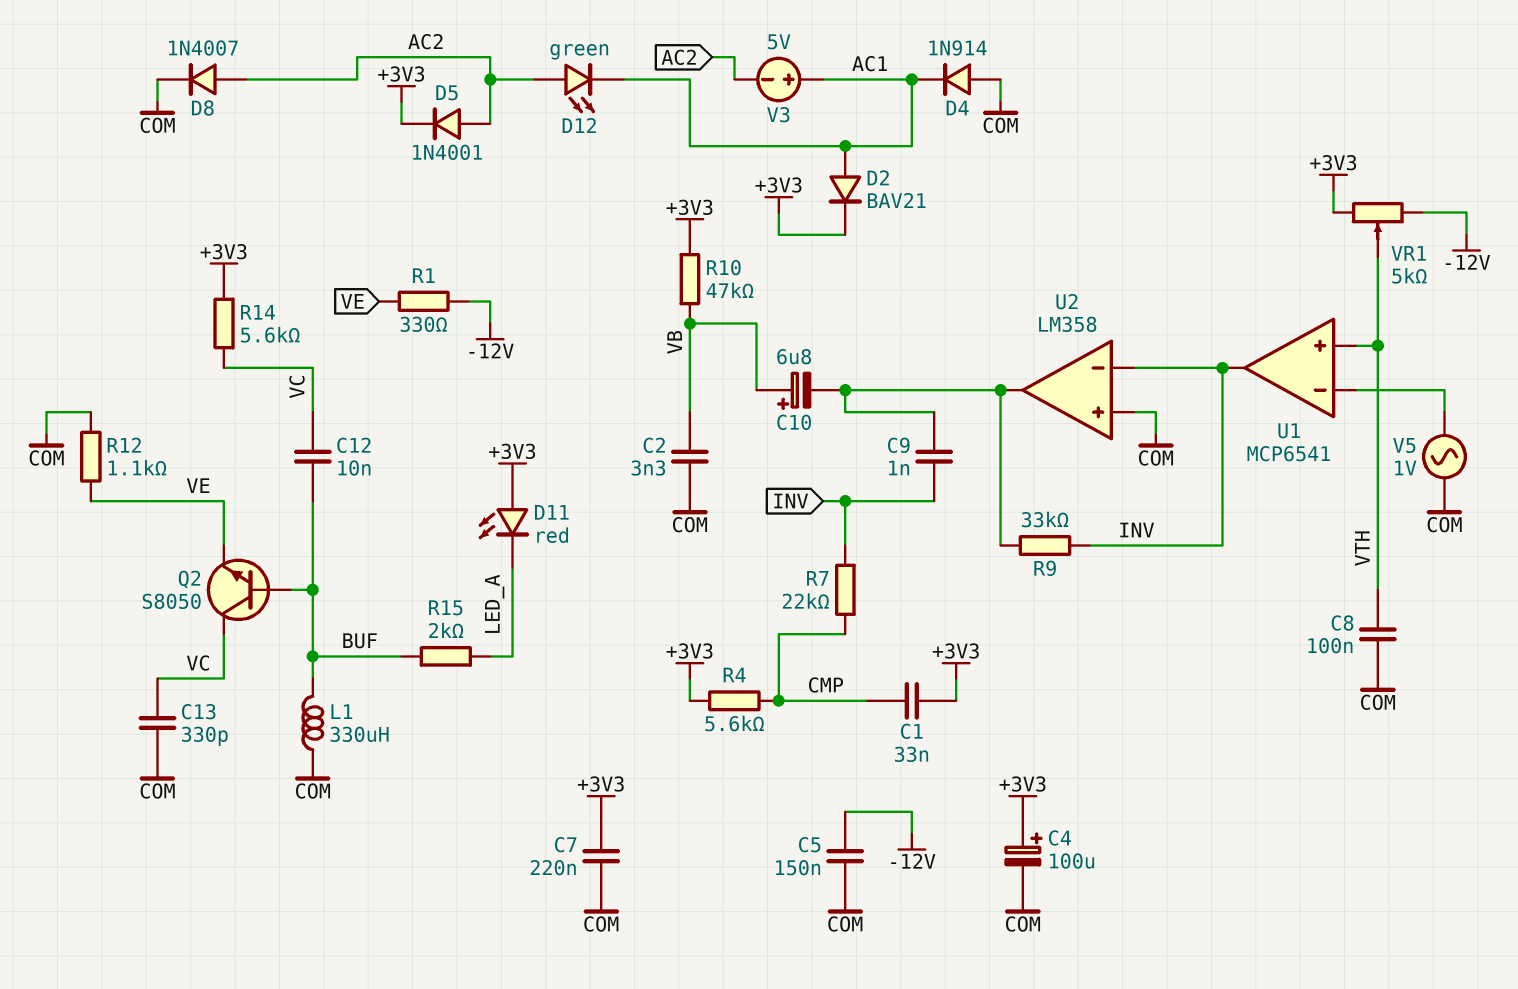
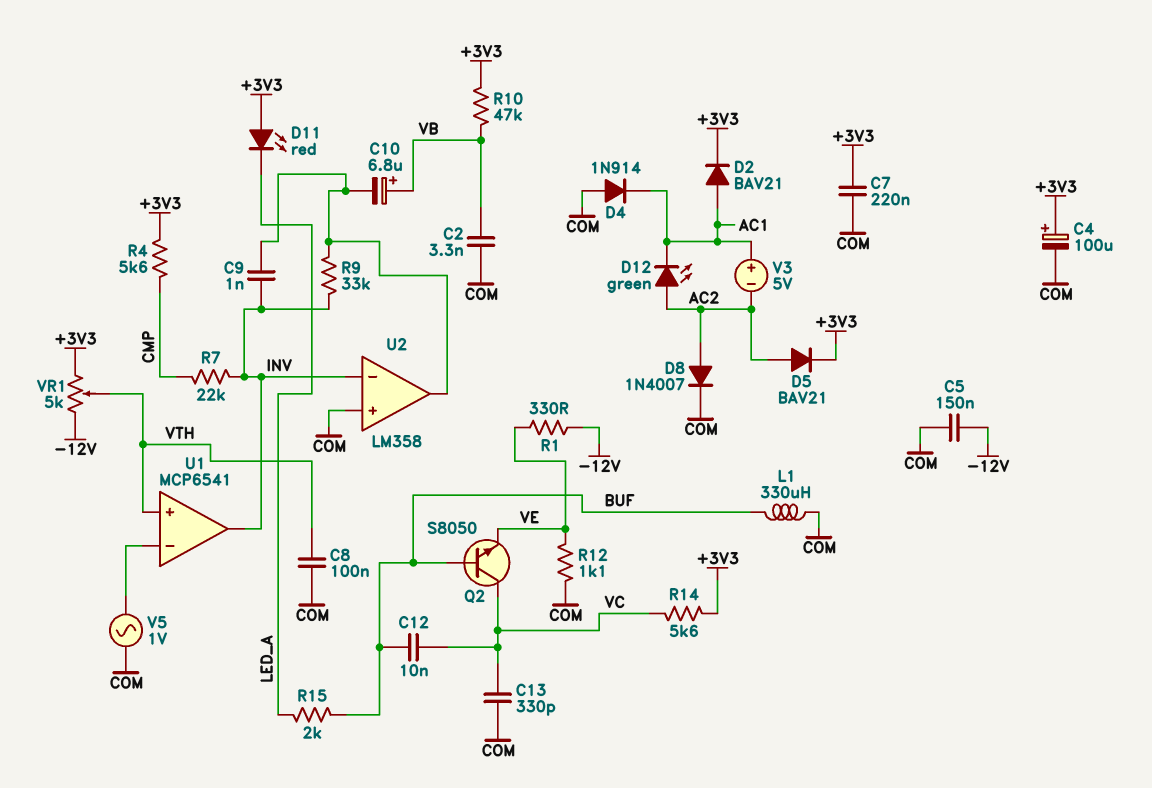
C1: 33nF (+3V3, CMP) -> none
D5: diode 1N4001 (A AC2, K +3V3) -> diode BAV21 (A AC2, K +3V3)

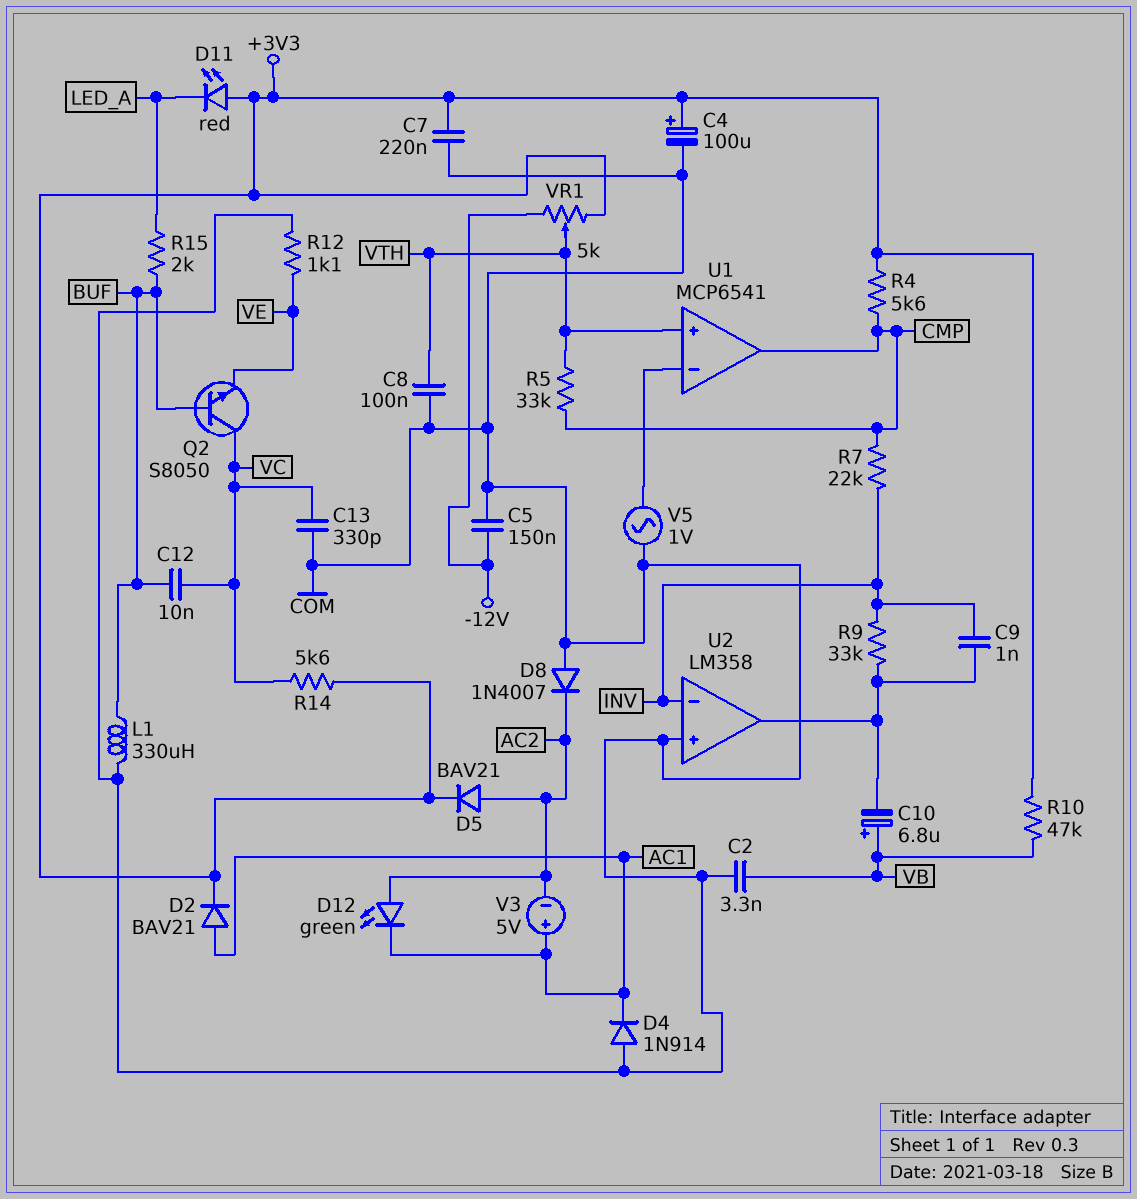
D8: diode 1N4007 (A AC2, K COM) -> diode 1N4007 (A COM, K AC2)
R1: 330 (-12V, VE) -> none
R5: none -> 33k (CMP, VTH)
U1 pin out: INV -> CMP

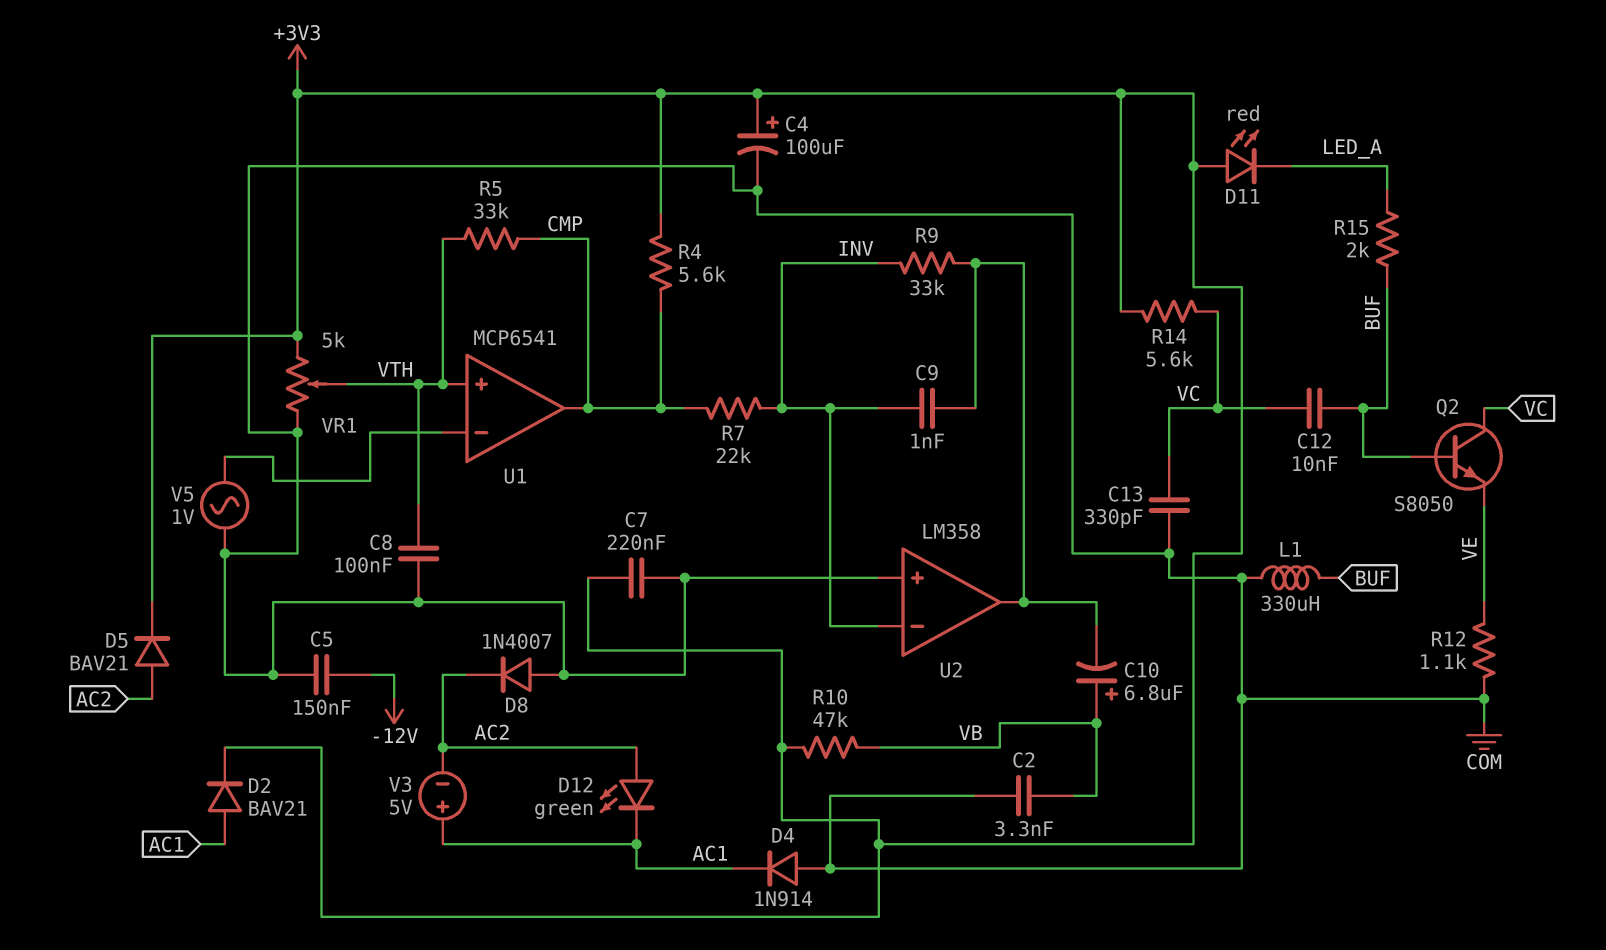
VR1: 5k (+3V3, -12V, wiper VTH) -> 5k (+3V3, COM, wiper VTH)

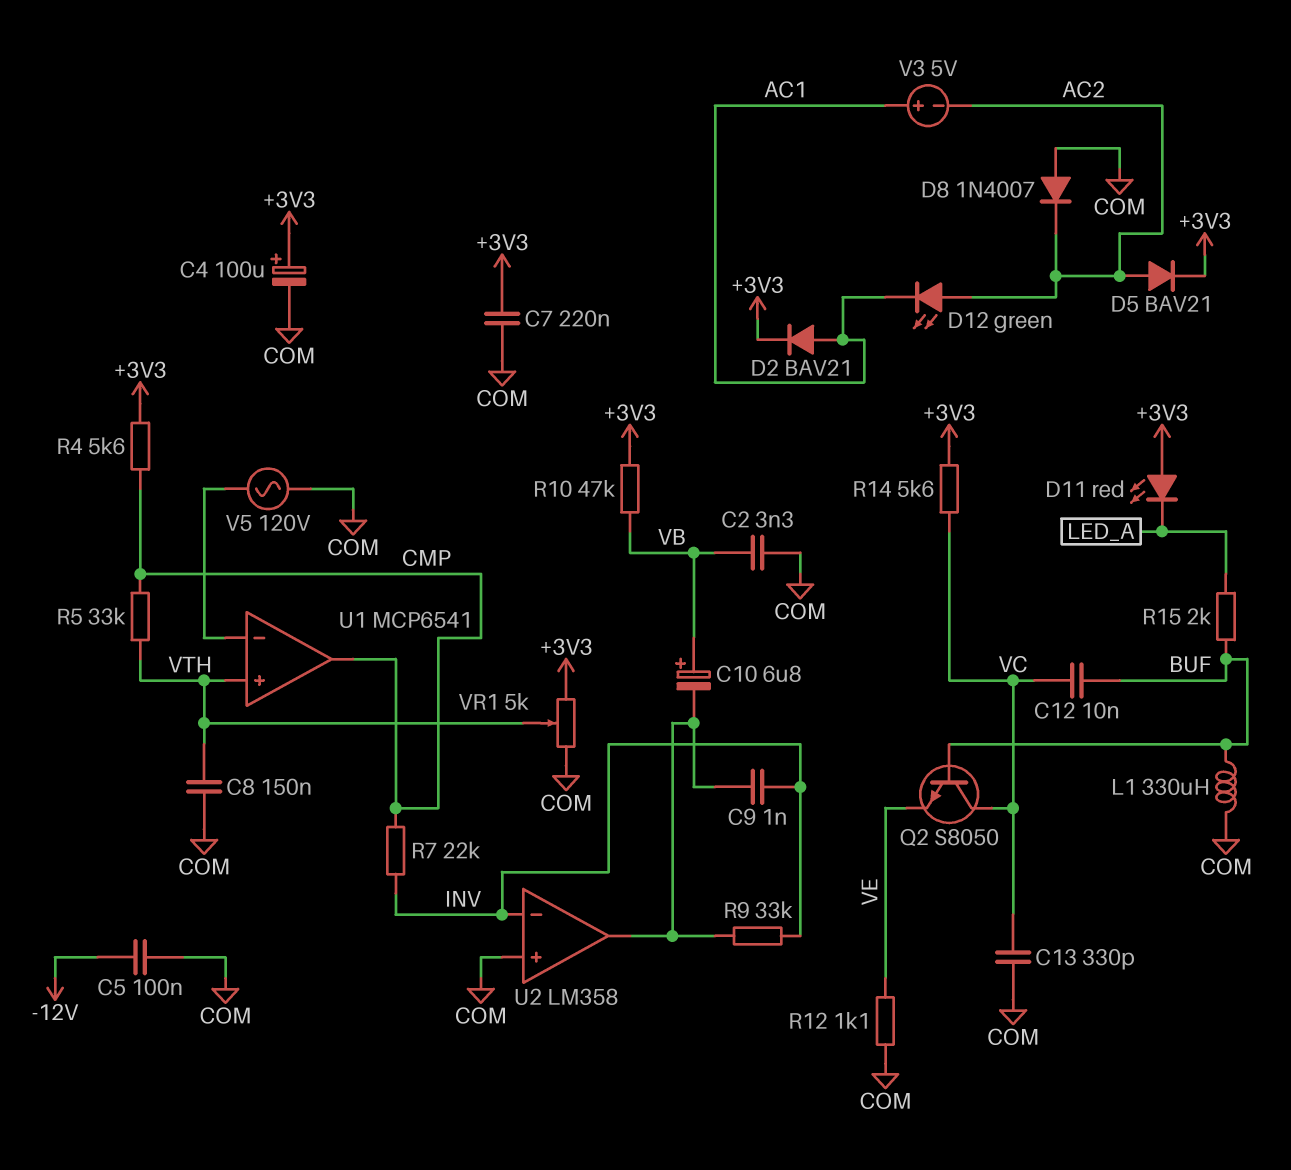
C5: 150nF (-12V, COM) -> 100nF (-12V, COM)
C8: 100nF (COM, VTH) -> 150nF (COM, VTH)
D4: diode 1N914 (A COM, K AC1) -> none
V5: AC 1V (COM, U1/in-) -> AC 120V (COM, U1/in-)

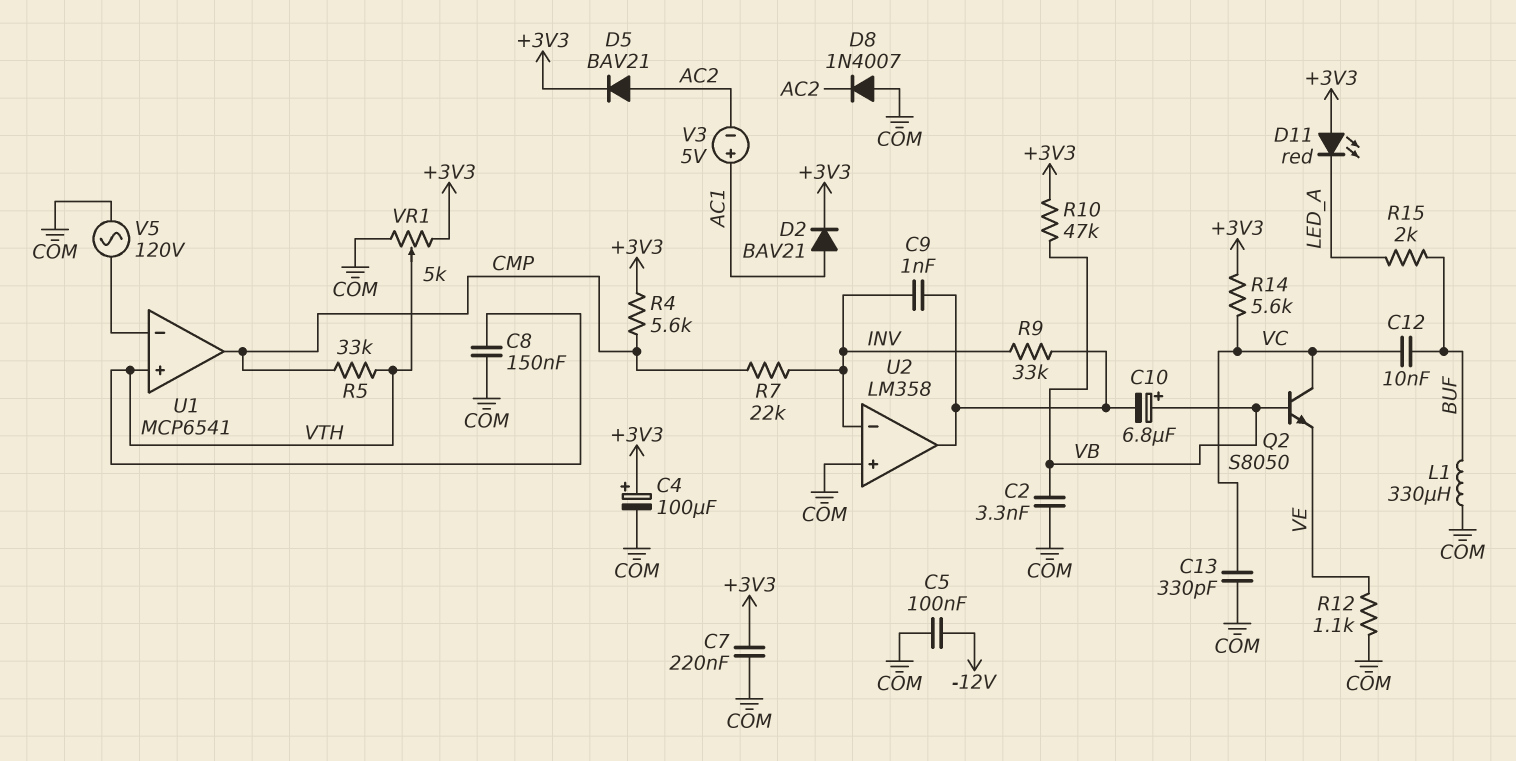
D12: LED green (A AC2, K AC1) -> none
Q2: NPN S8050 (B BUF, C VC, E VE) -> NPN S8050 (B VB, C VC, E VE)

